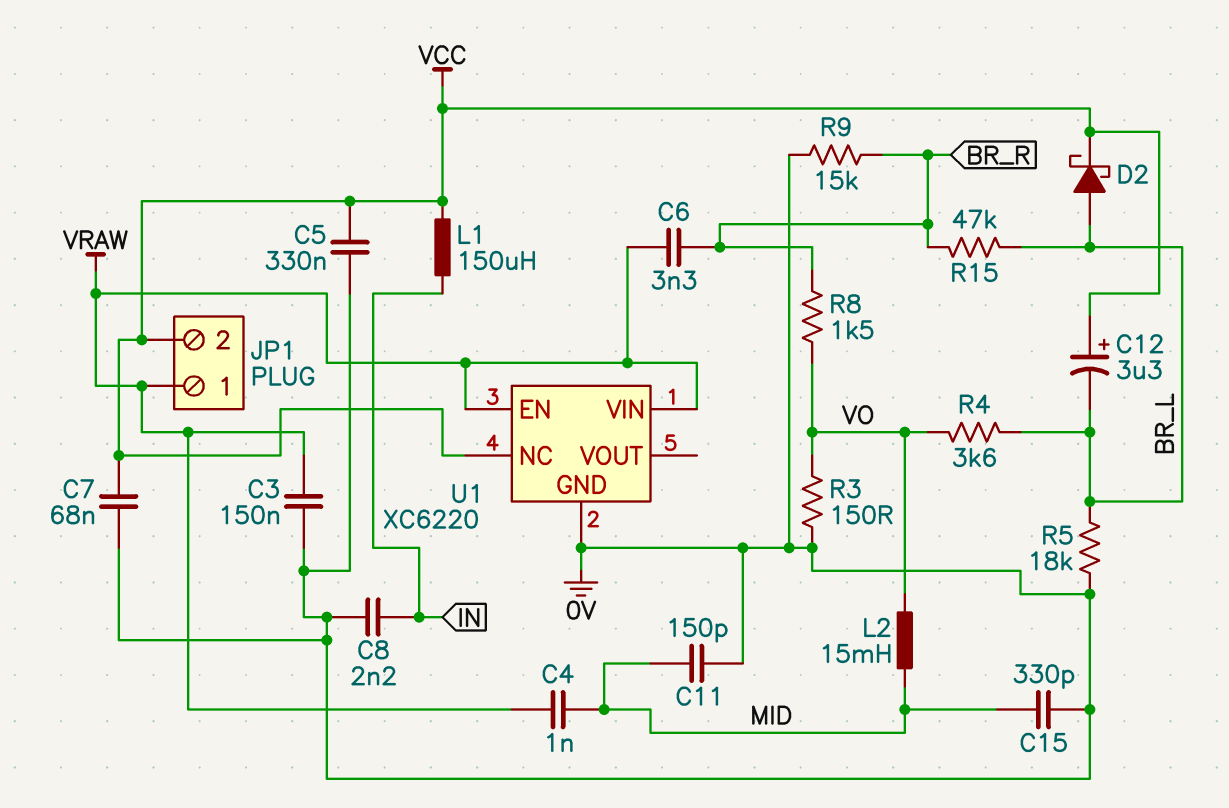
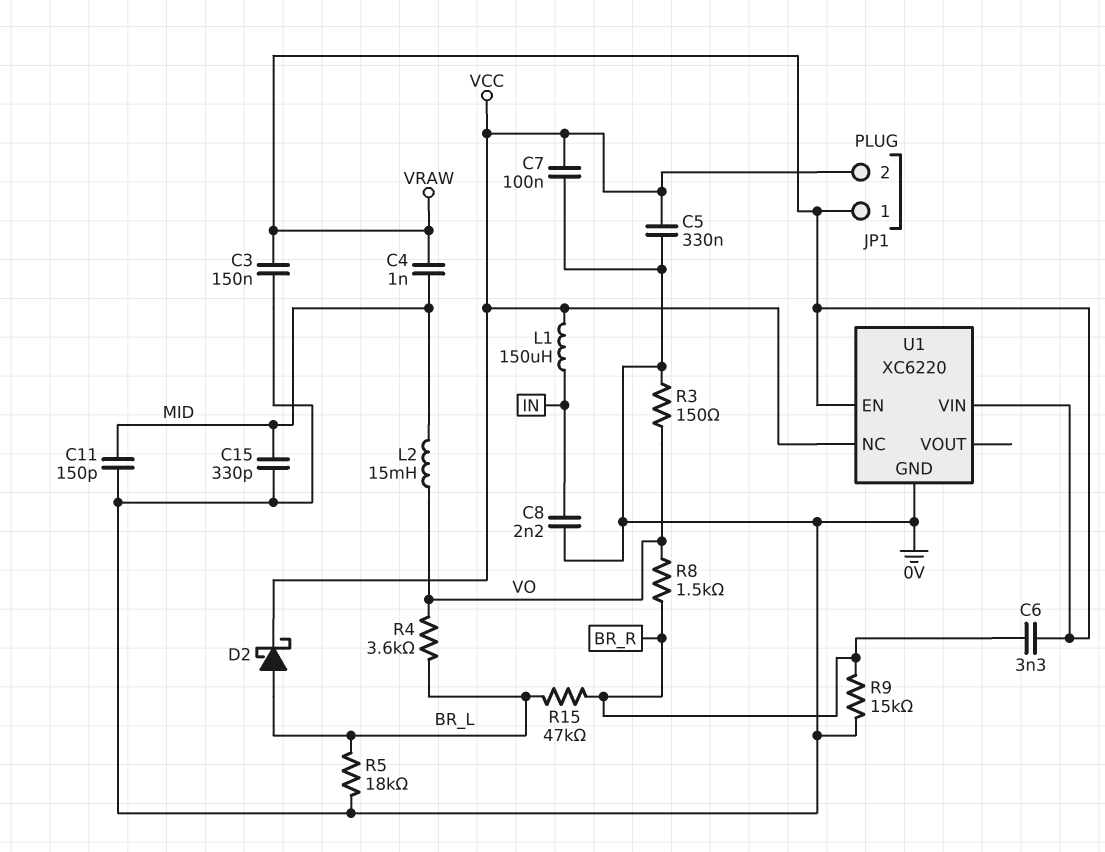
C7: 68nF (0V, VCC) -> 100nF (0V, VCC)
C12: 3.3uF (plus VCC, minus BR_L) -> none

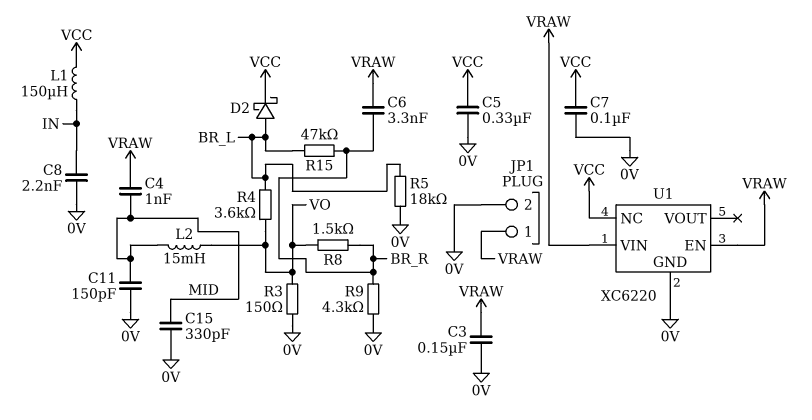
JP1 pin 2: VCC -> 0V
R9: 15k (0V, BR_R) -> 4.3k (0V, BR_R)

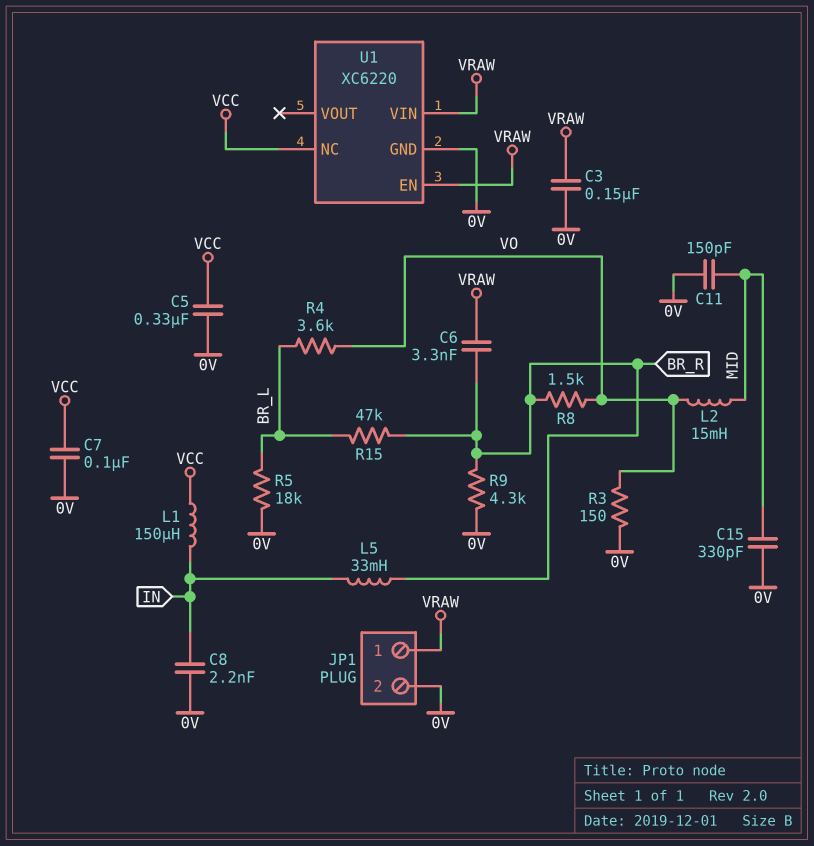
C4: 1nF (MID, VRAW) -> none
D2: schottky (A BR_L, K VCC) -> none
L5: none -> 33mH (BR_R, IN)

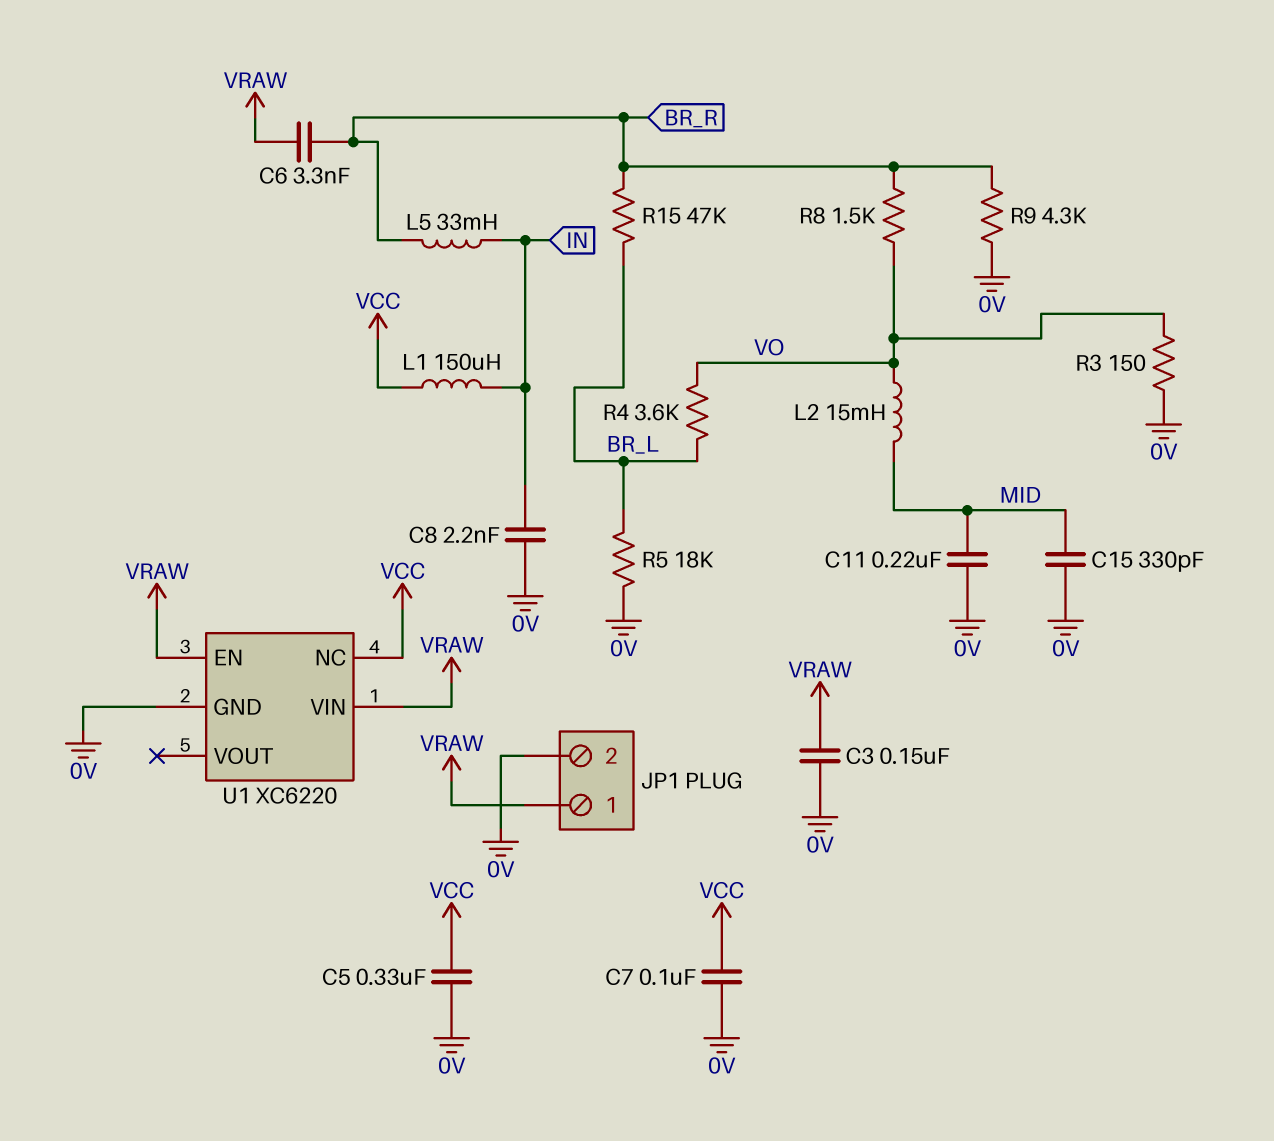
C11: 150pF (0V, MID) -> 220nF (0V, MID)

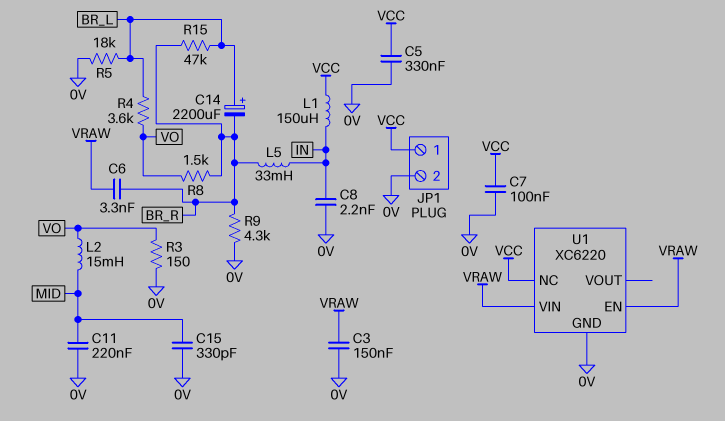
C14: none -> 2200uF (plus BR_L, minus BR_R)
JP1 pin 1: VRAW -> VCC

